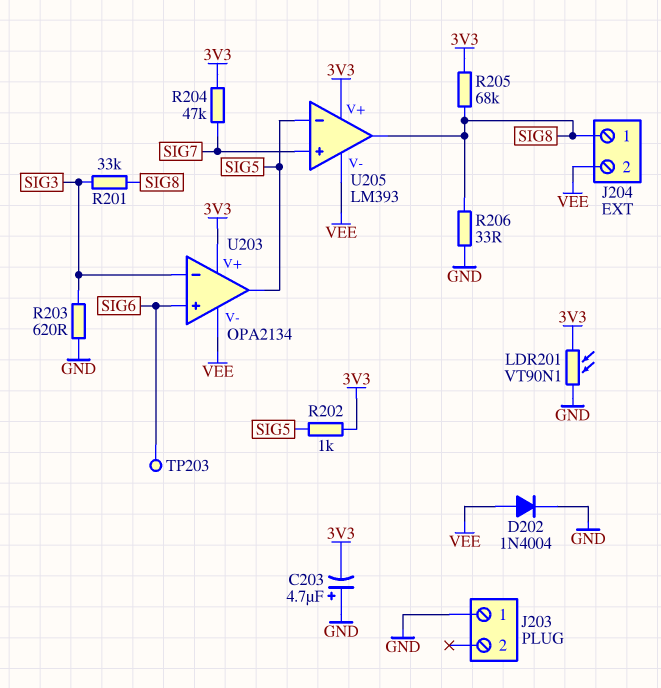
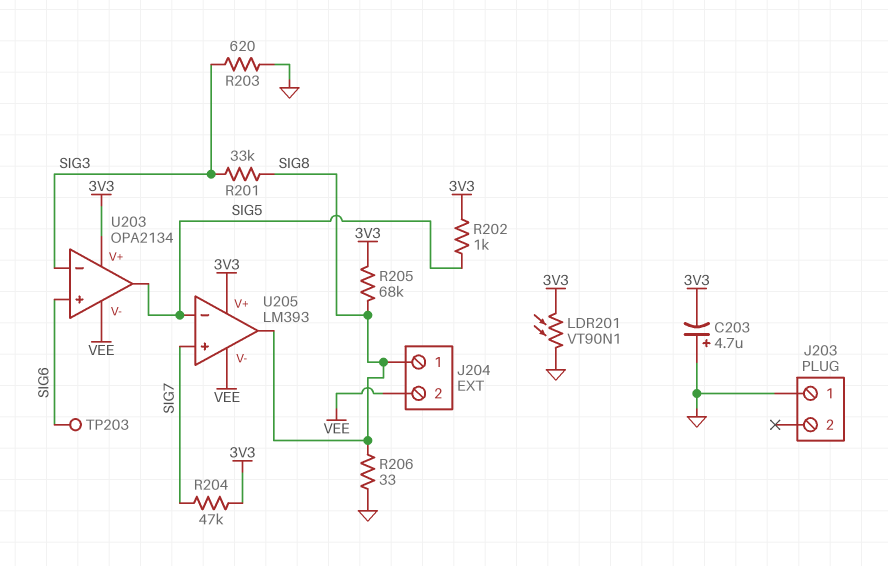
D202: diode 1N4004 (A VEE, K GND) -> none

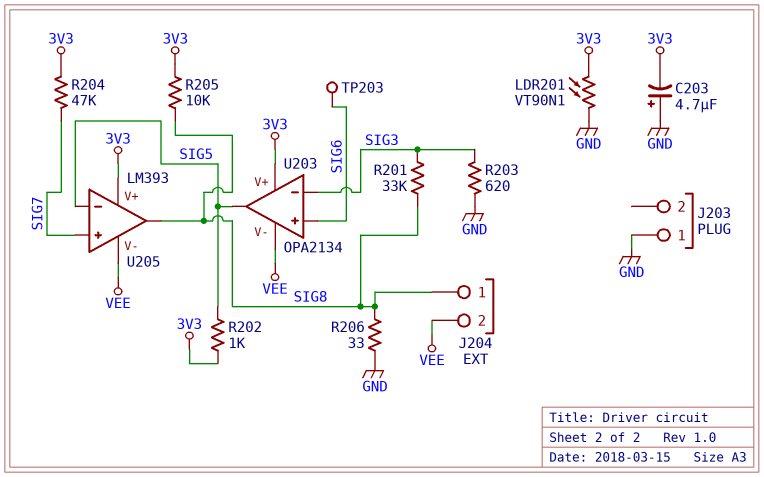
R205: 68k (3V3, SIG8) -> 10k (3V3, SIG8)

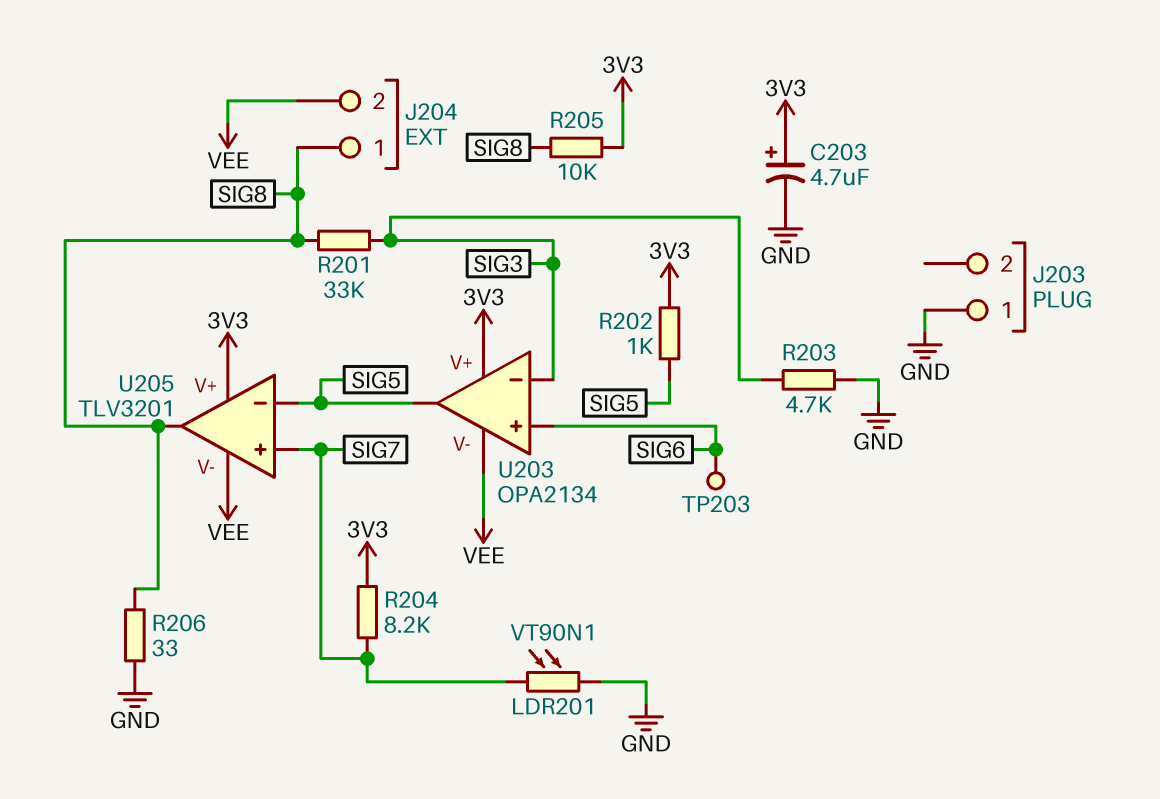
C203: 4.7uF (plus GND, minus 3V3) -> 4.7uF (plus 3V3, minus GND)
LDR201: VT90N1 (3V3, GND) -> VT90N1 (GND, SIG7)
R203: 620 (GND, SIG3) -> 4.7k (GND, SIG3)
R204: 47k (3V3, SIG7) -> 8.2k (3V3, SIG7)
U205: LM393 -> TLV3201

